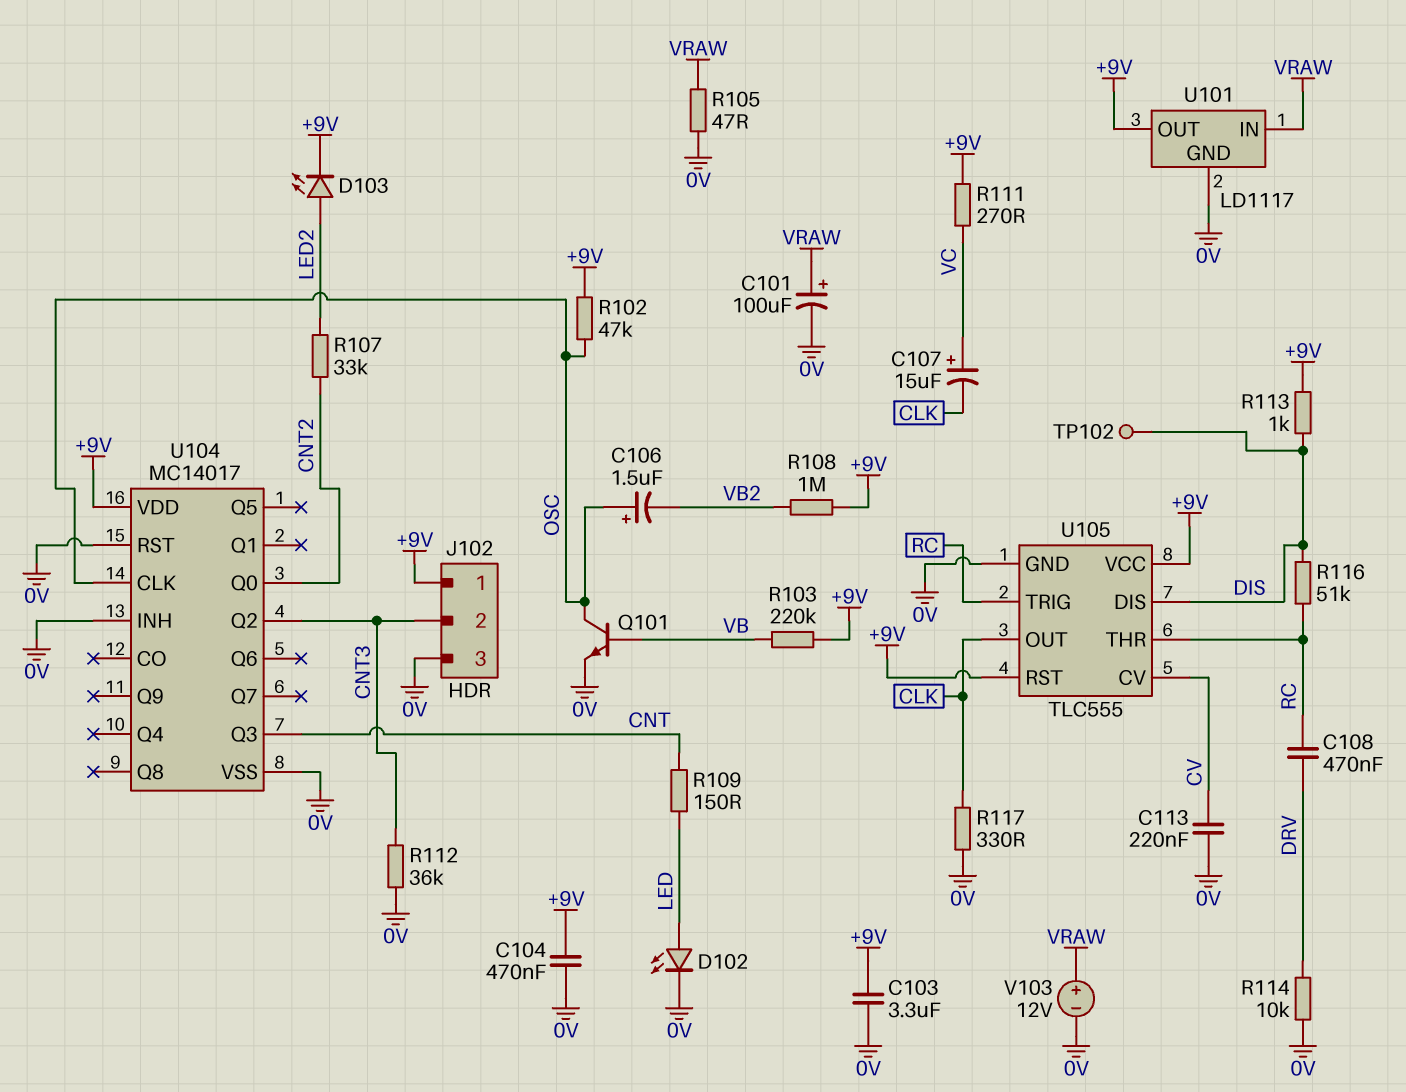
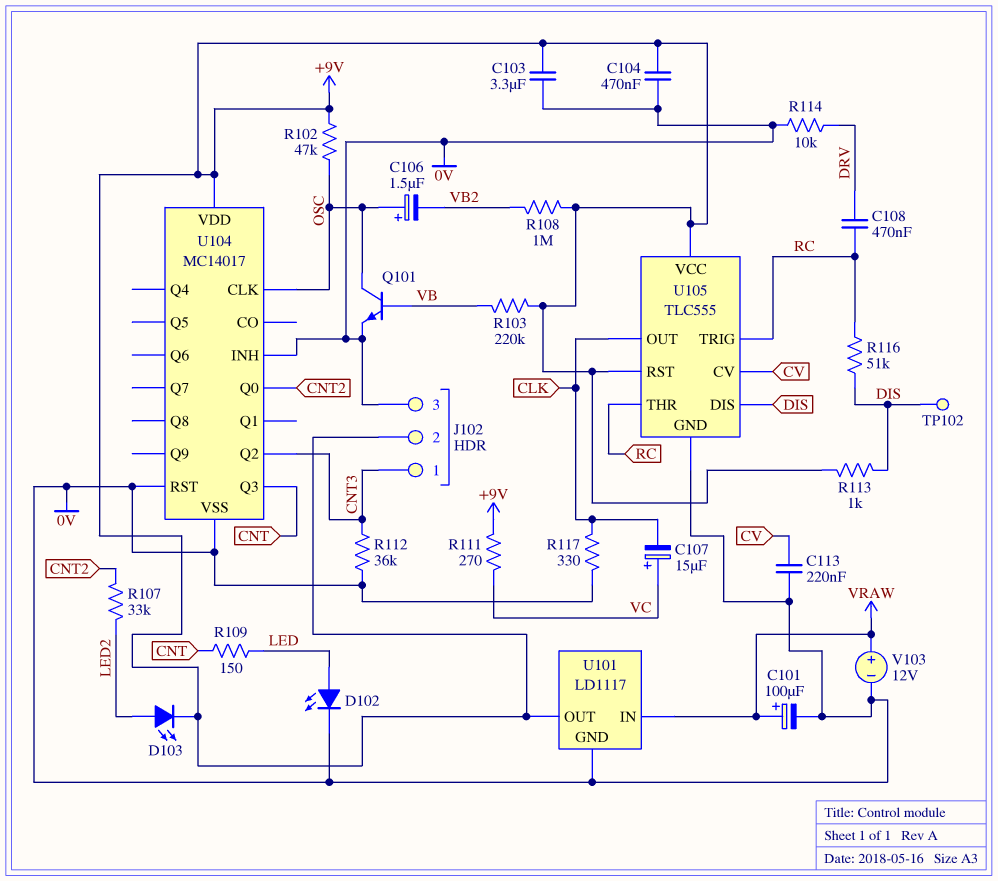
J102 pin 1: +9V -> CNT3
J102 pin 2: CNT3 -> +9V
R105: 47 (0V, VRAW) -> none

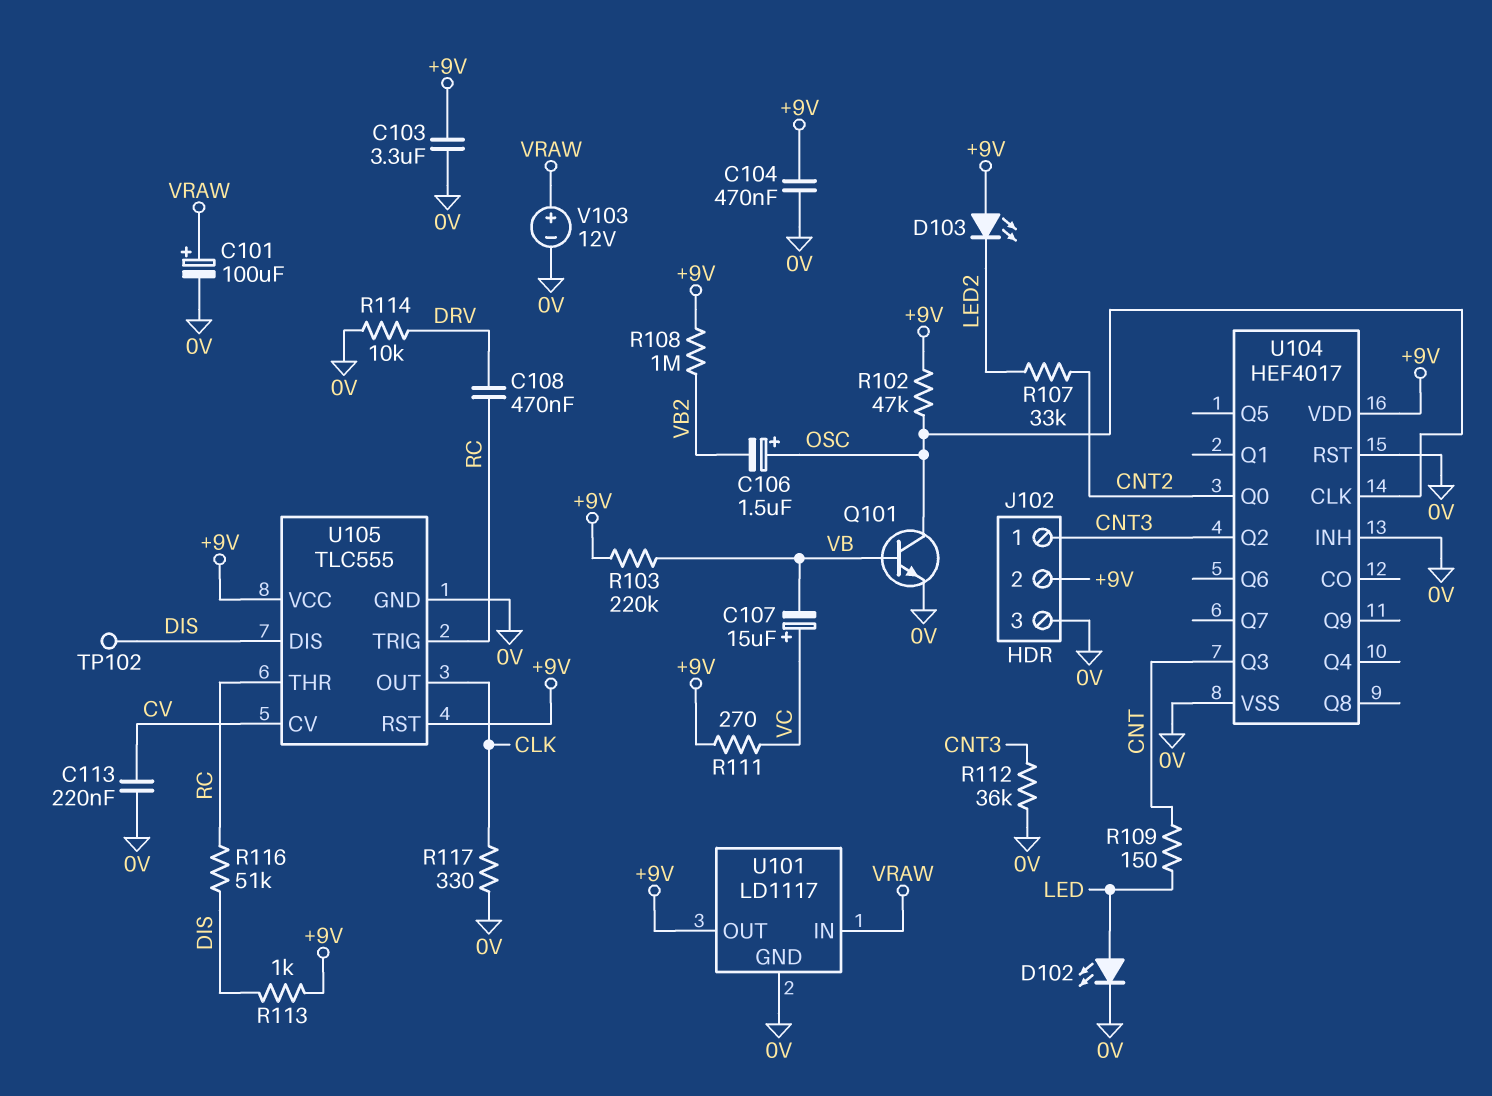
C107: 15uF (plus VC, minus CLK) -> 15uF (plus VC, minus VB)
D103: LED (A LED2, K +9V) -> LED (A +9V, K LED2)
U104: MC14017 -> HEF4017

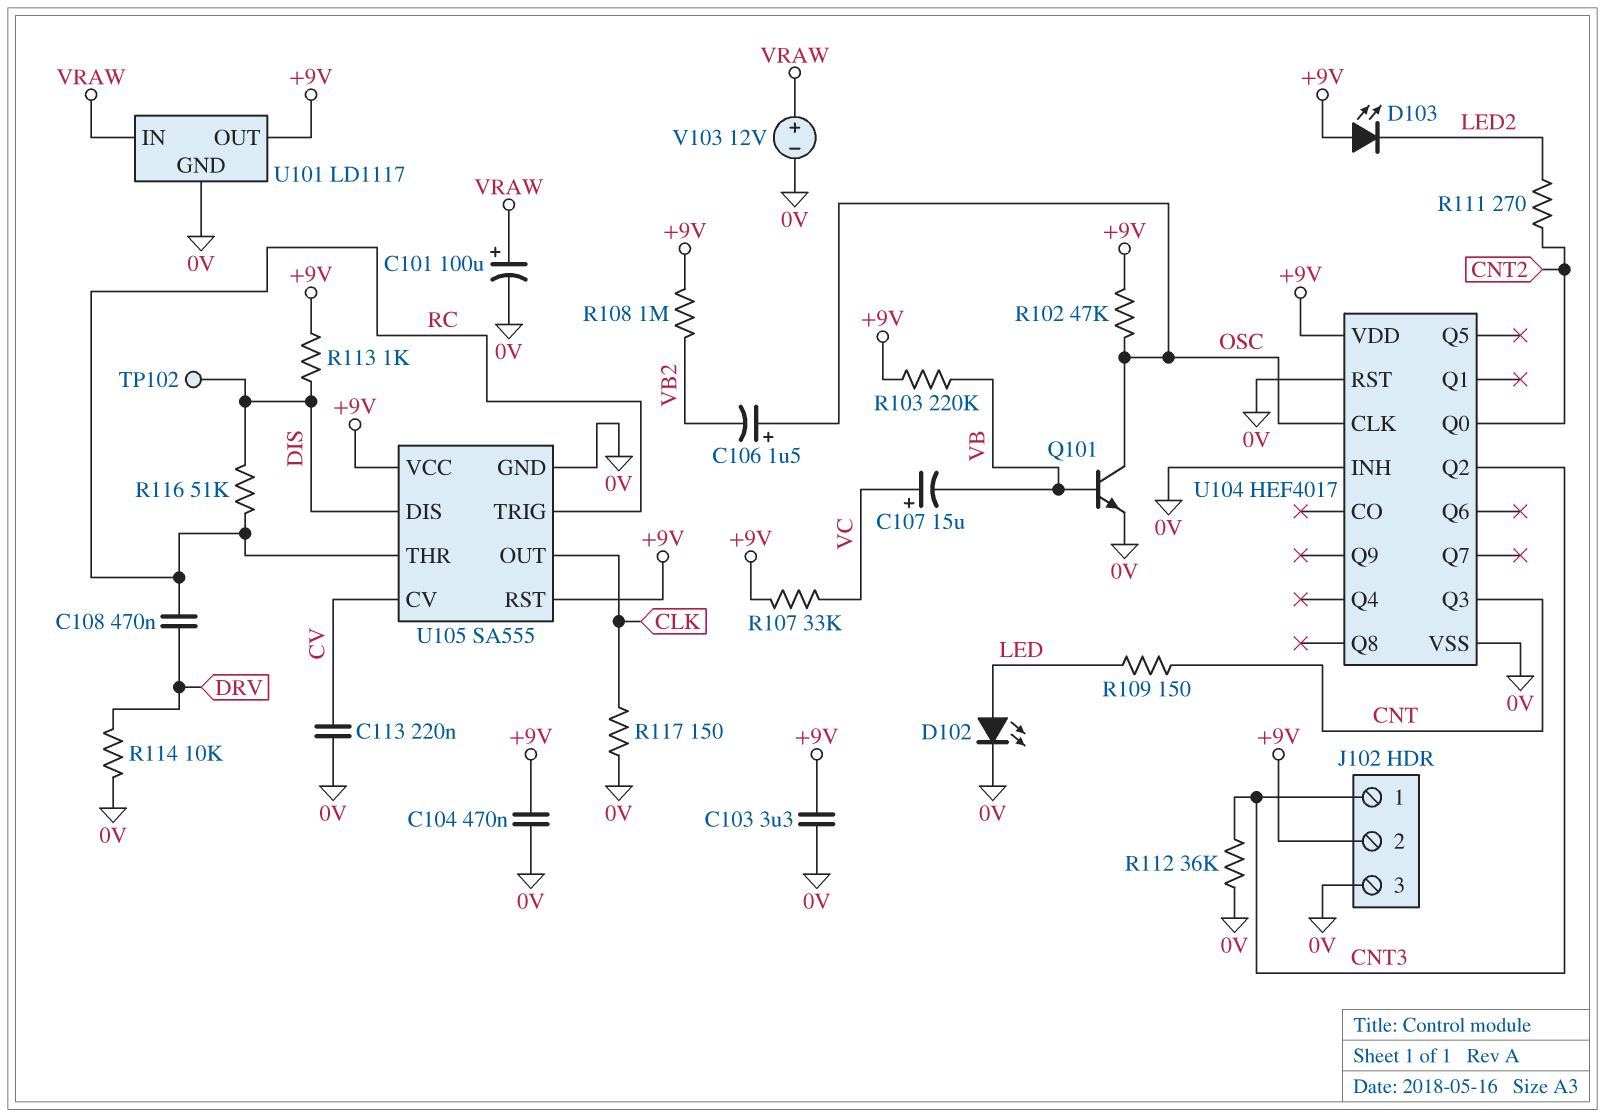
R107: 33k (CNT2, LED2) -> 33k (+9V, VC)
R111: 270 (+9V, VC) -> 270 (CNT2, LED2)
R117: 330 (0V, CLK) -> 150 (0V, CLK)
U105: TLC555 -> SA555

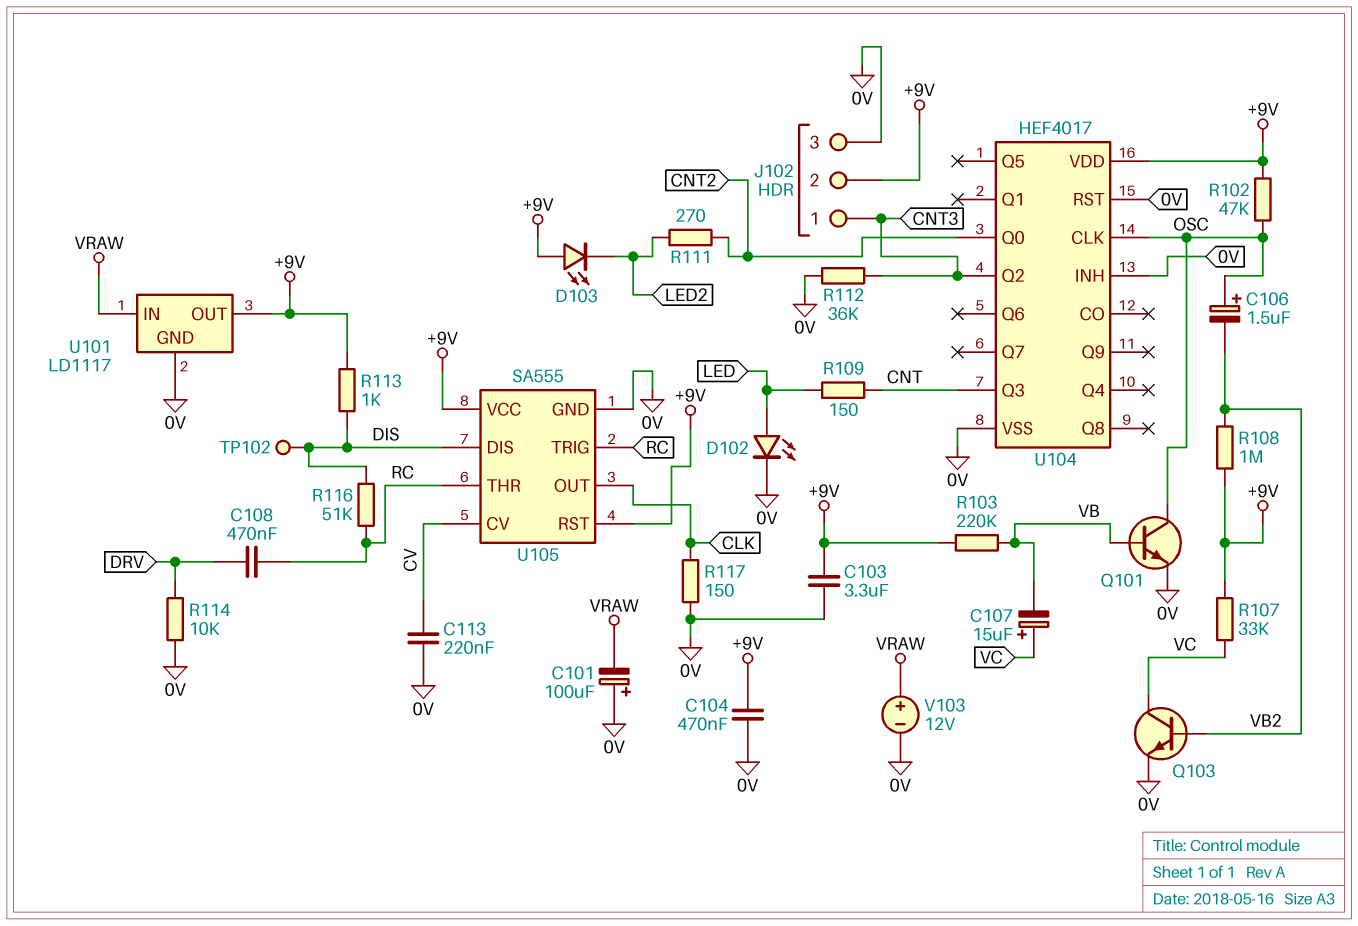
C101: 100uF (plus VRAW, minus 0V) -> 100uF (plus 0V, minus VRAW)
Q103: none -> NPN (B VB2, C VC, E 0V)

